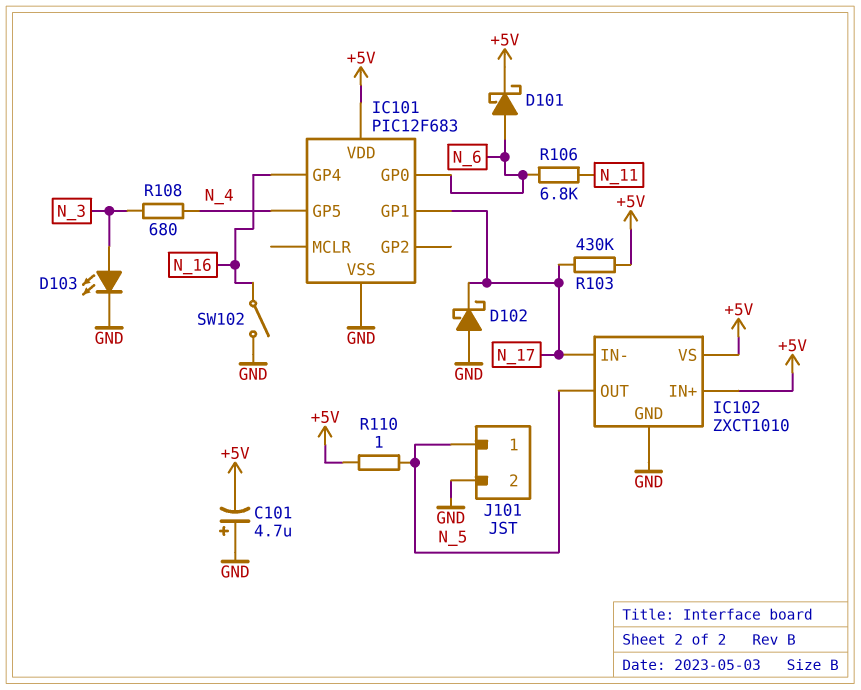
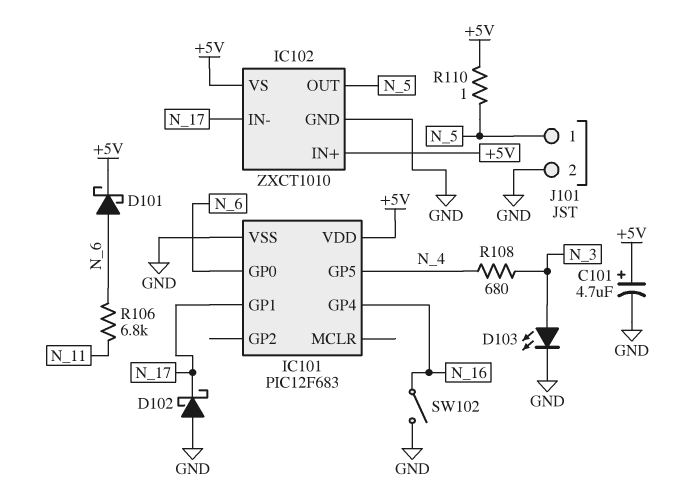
C101: 4.7uF (plus GND, minus +5V) -> 4.7uF (plus +5V, minus GND)
R103: 430k (+5V, N_17) -> none

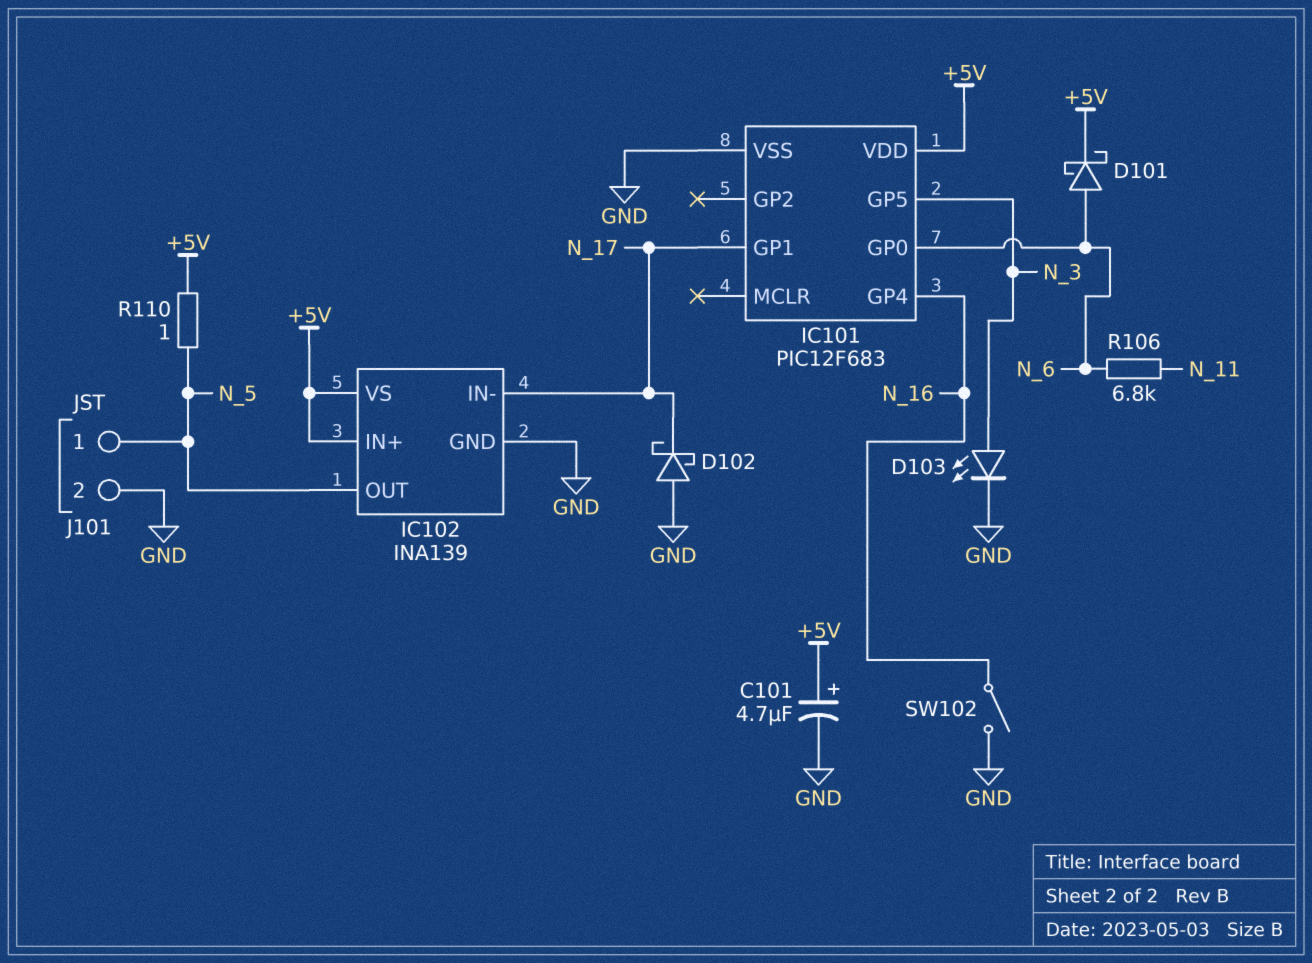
IC101 pin GP5: N_4 -> N_3
IC102: ZXCT1010 -> INA139
R108: 680 (N_3, N_4) -> none

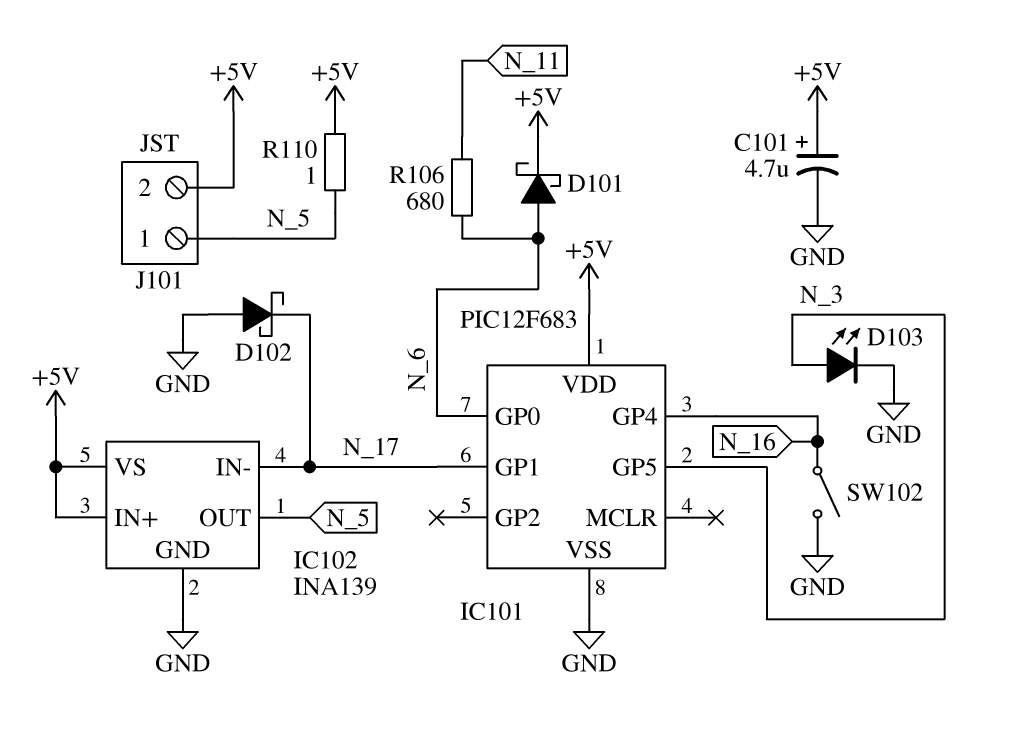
J101 pin 2: GND -> +5V
R106: 6.8k (N_6, N_11) -> 680 (N_6, N_11)

